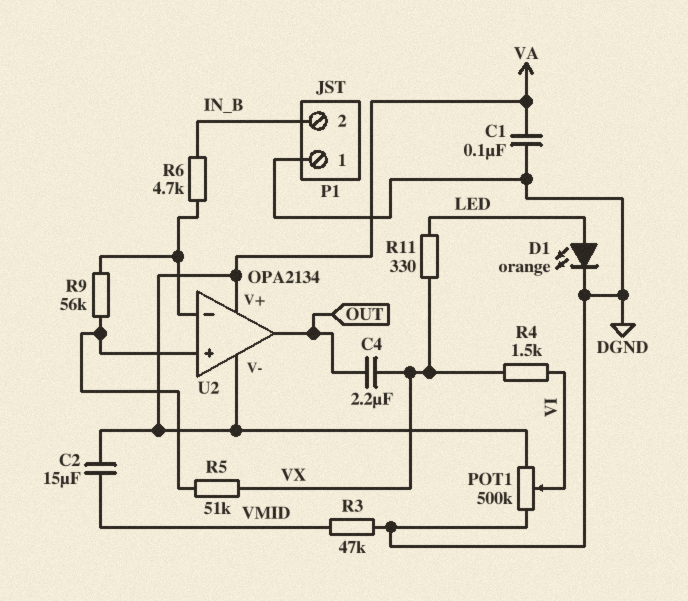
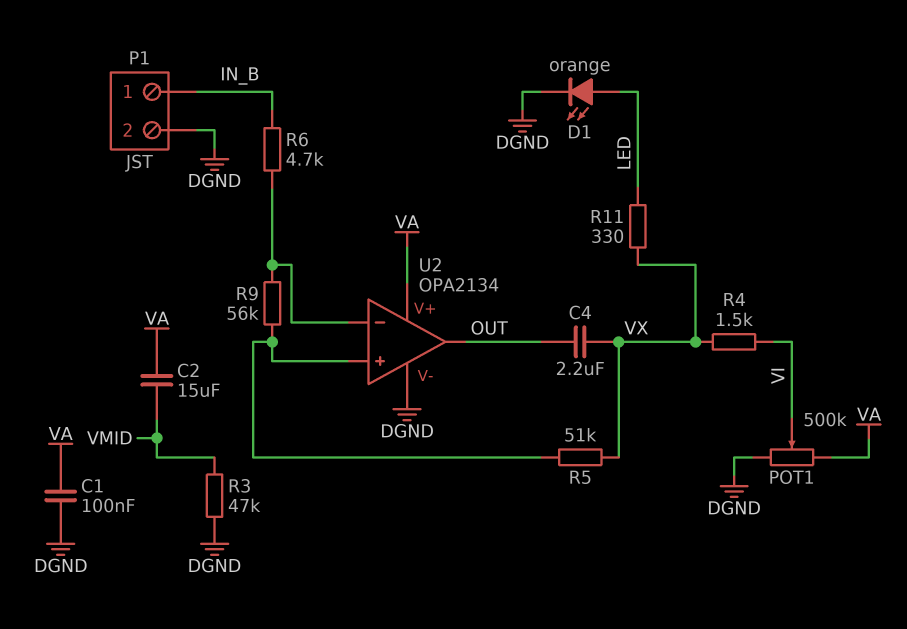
P1 pin 1: DGND -> IN_B
P1 pin 2: IN_B -> DGND
U2 pin V-: VA -> DGND

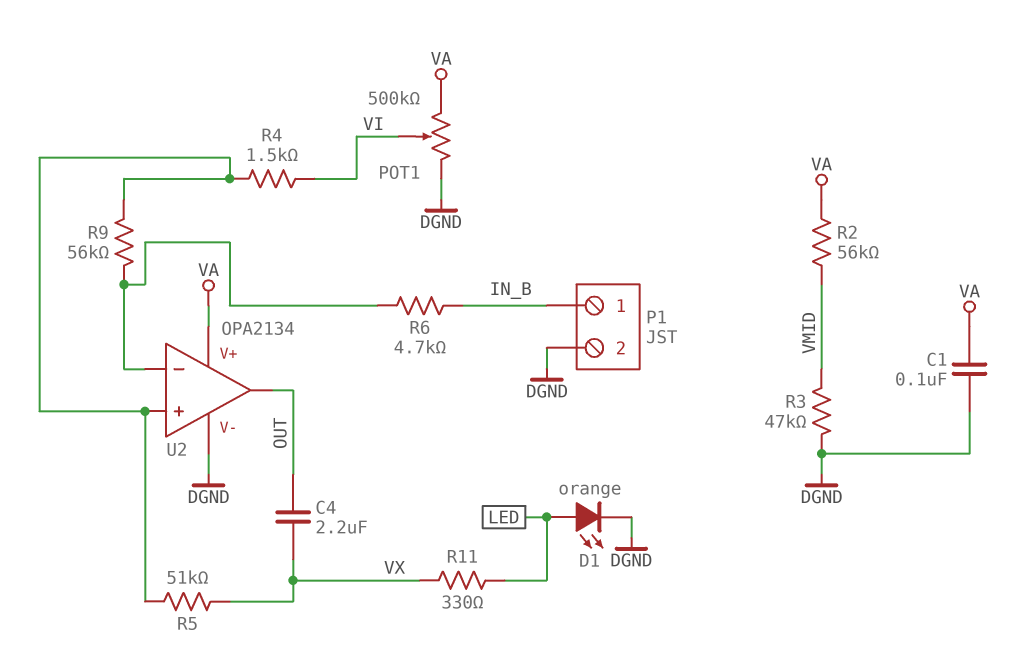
C2: 15uF (VA, VMID) -> none
R2: none -> 56k (VA, VMID)
R4: 1.5k (VI, VX) -> 1.5k (U2/in+, VI)

